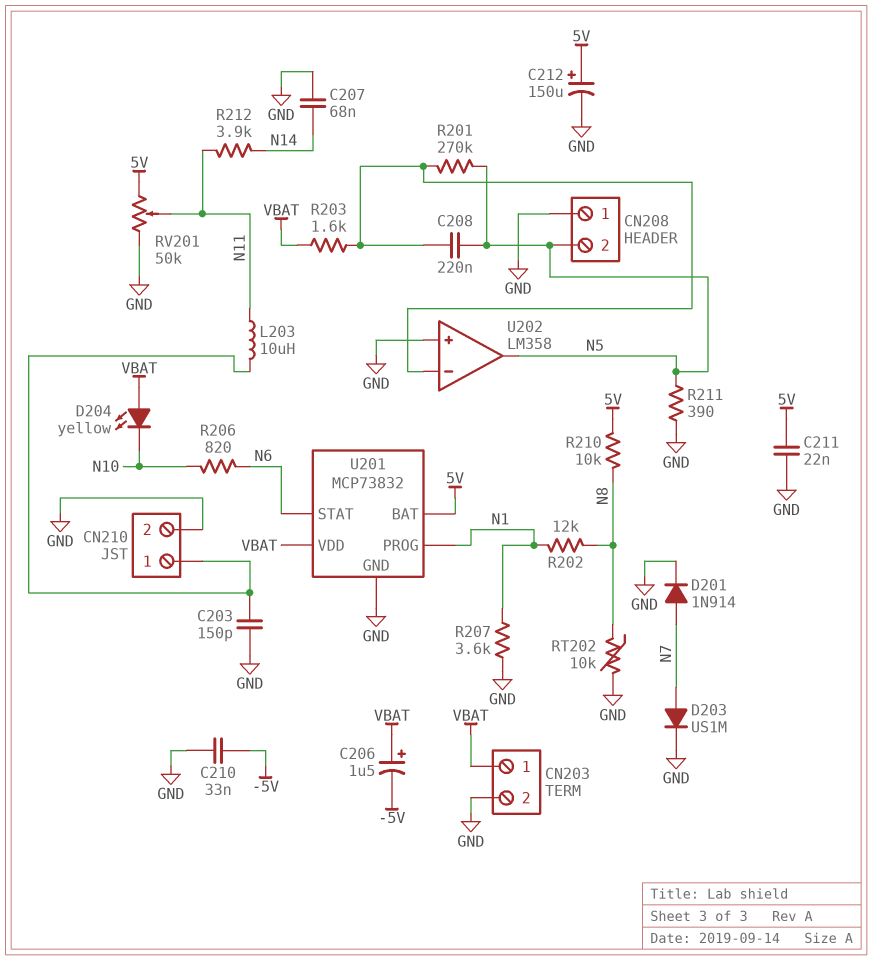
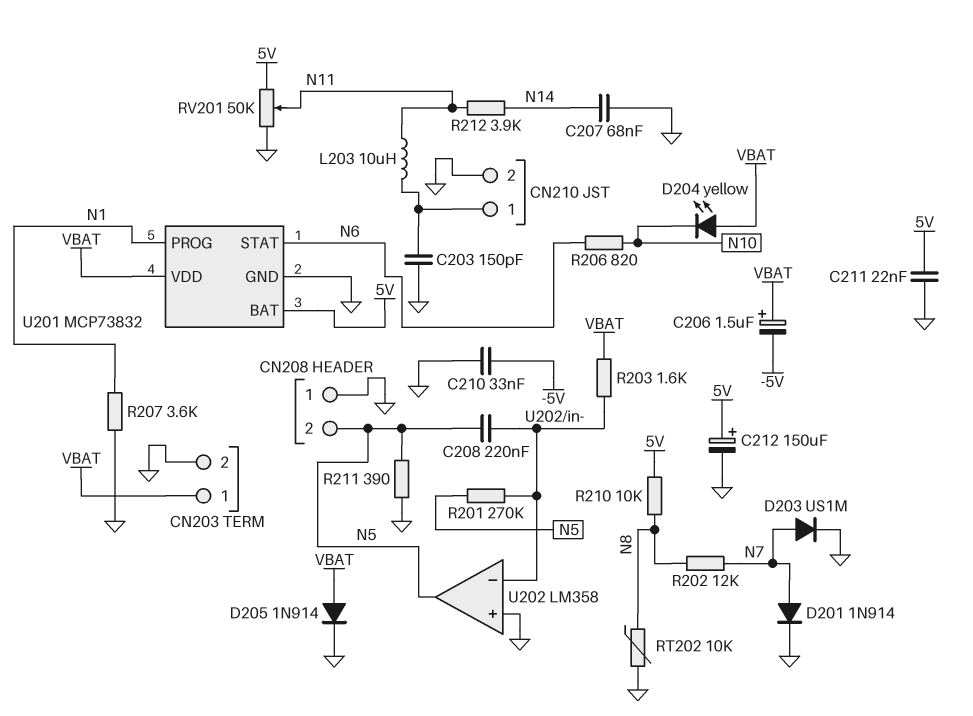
D205: none -> diode 1N914 (A VBAT, K GND)
R202: 12k (N1, N8) -> 12k (N7, N8)

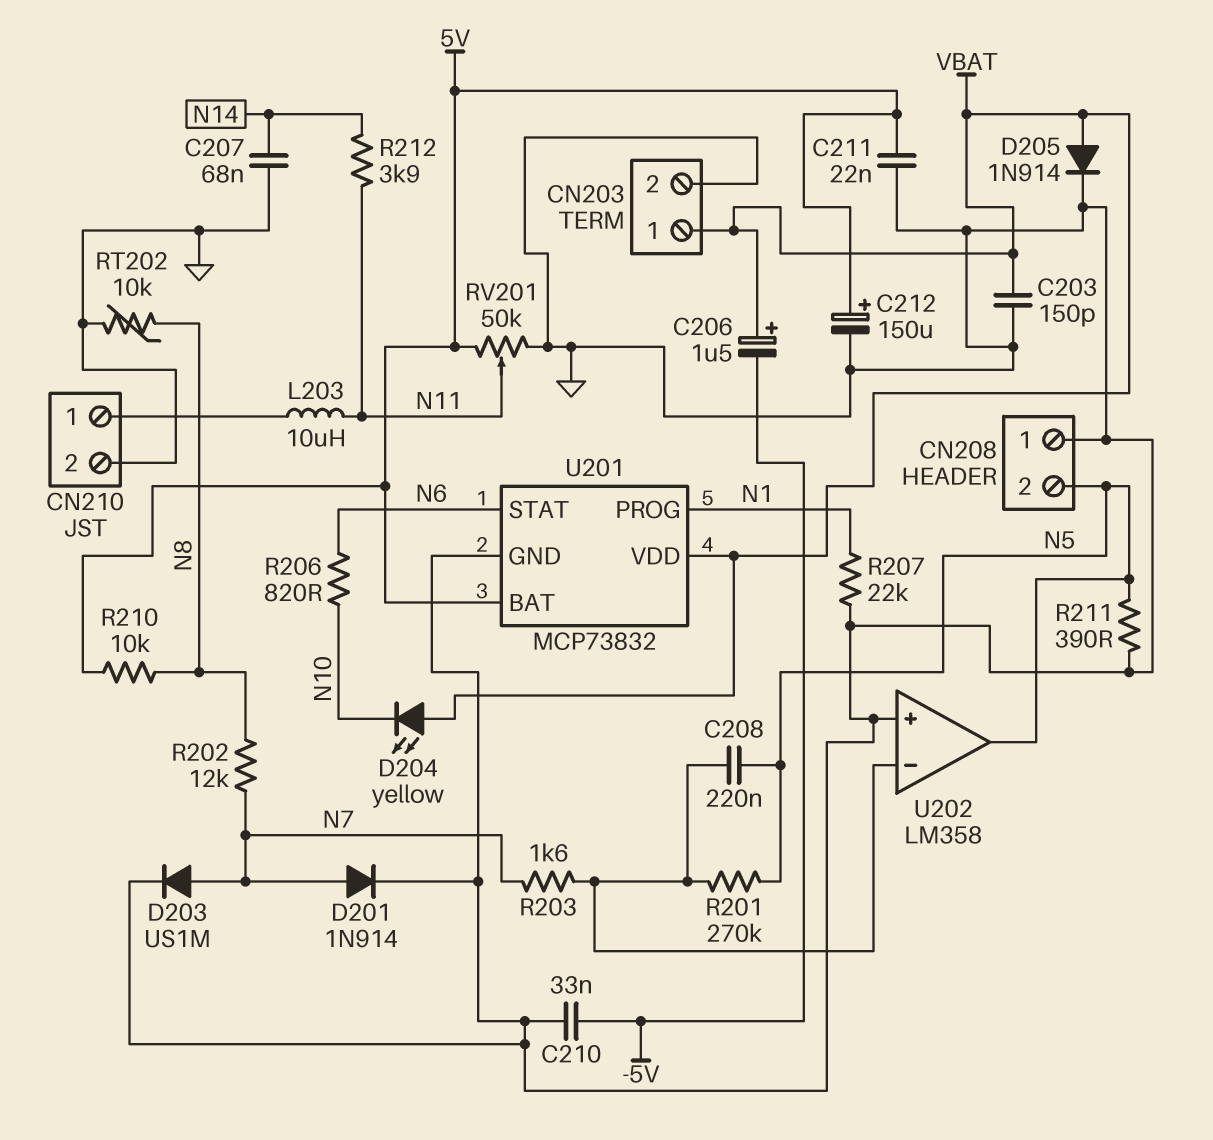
C203: 150pF (CN210/1, GND) -> 150pF (GND, VBAT)
R203: 1.6k (U202/in-, VBAT) -> 1.6k (N7, U202/in-)
R207: 3.6k (GND, N1) -> 22k (GND, N1)

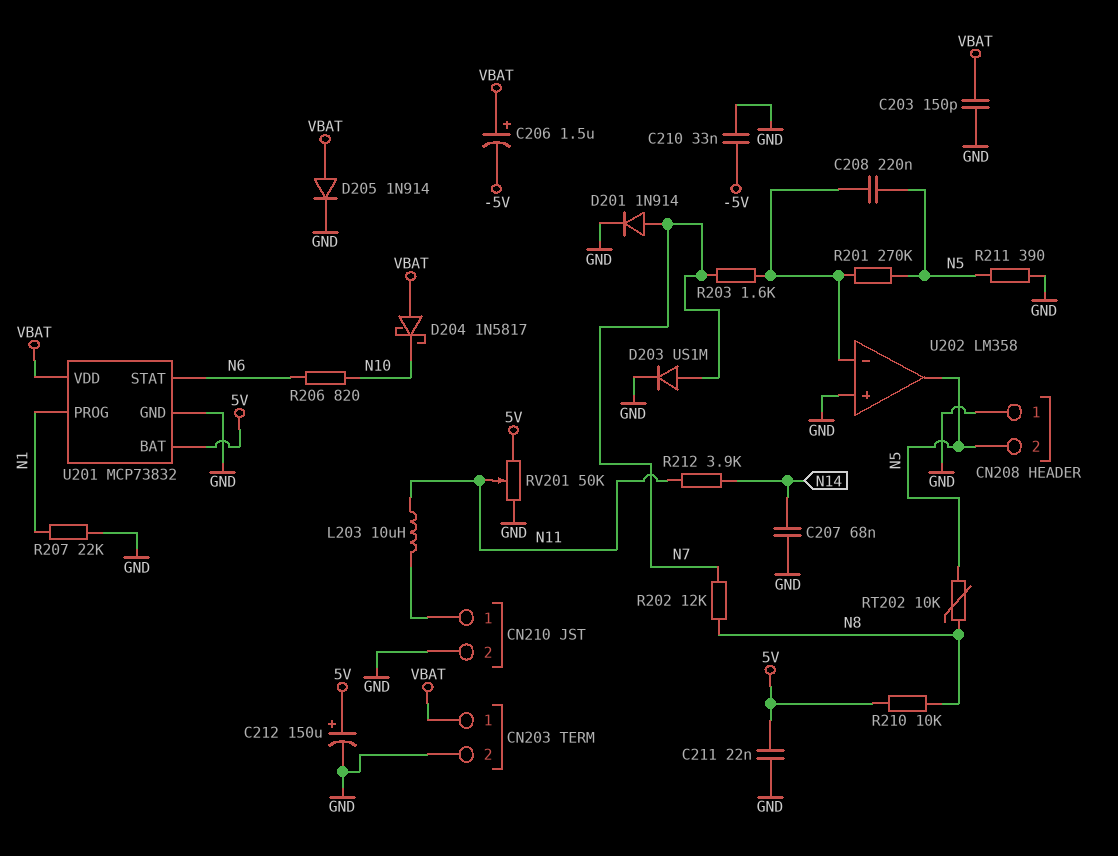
D204: LED yellow (A VBAT, K N10) -> schottky 1N5817 (A VBAT, K N10)
RT202: 10k (GND, N8) -> 10k (N5, N8)

